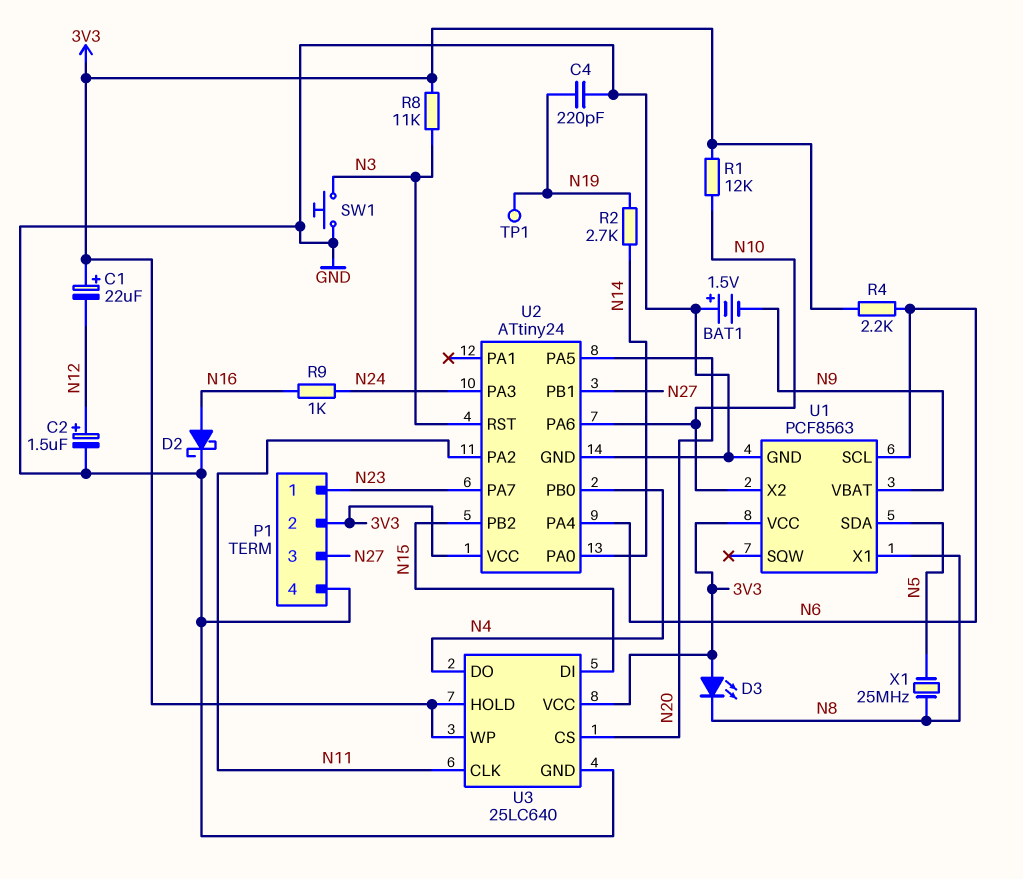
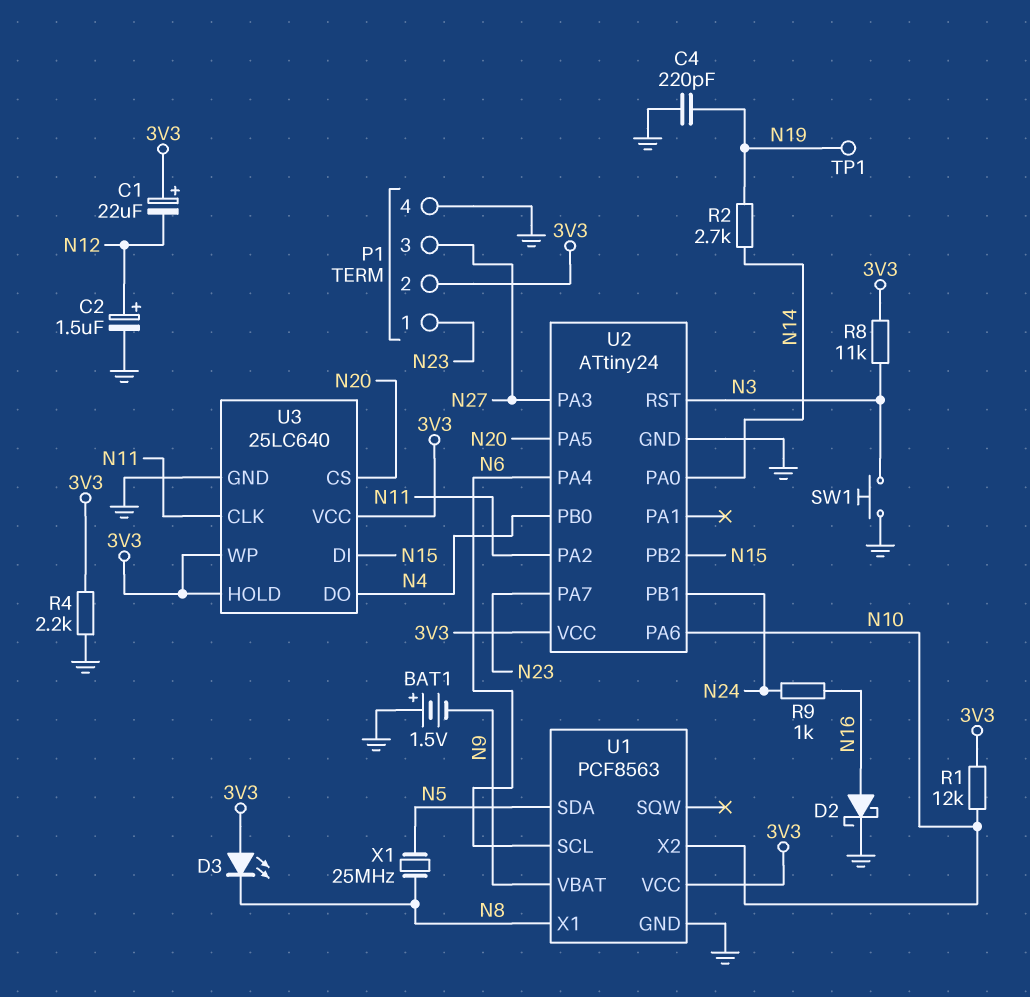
R4: 2.2k (3V3, N6) -> 2.2k (3V3, GND)
U2 pin PA3: N24 -> N27
U2 pin PB1: N27 -> N24

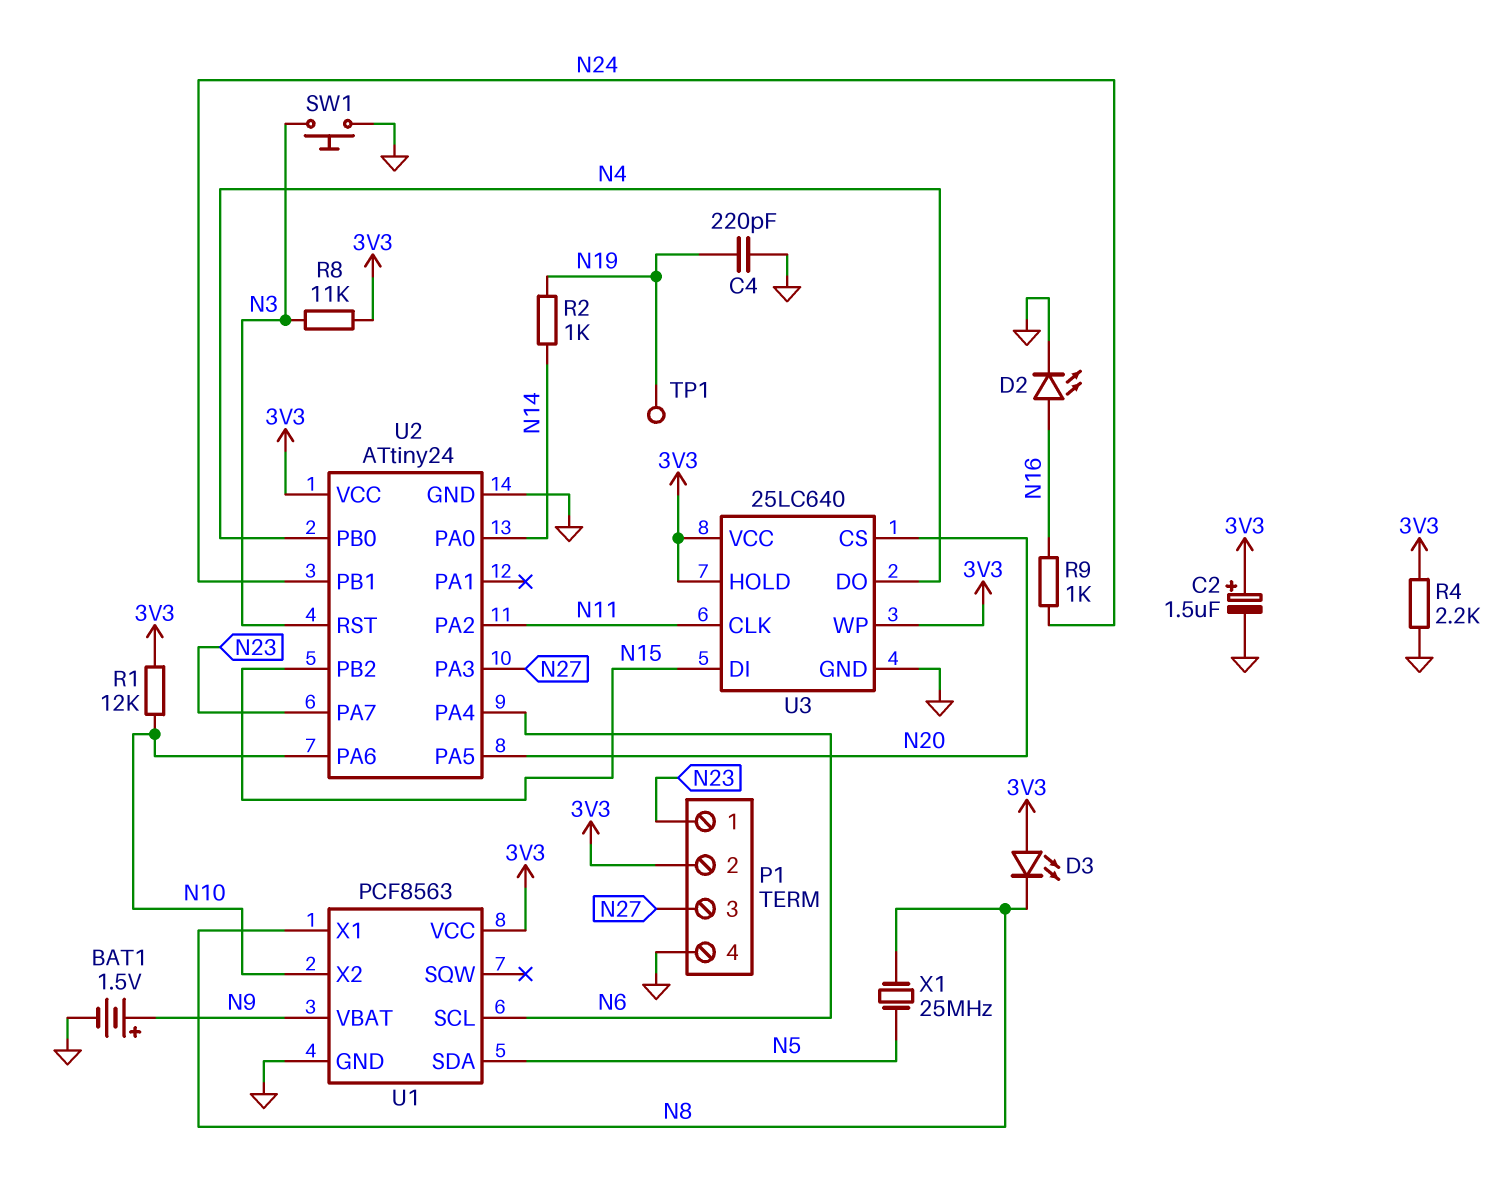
BAT1: 1.5V (plus GND, minus N9) -> 1.5V (plus N9, minus GND)
C1: 22uF (plus 3V3, minus N12) -> none
C2: 1.5uF (plus N12, minus GND) -> 1.5uF (plus 3V3, minus GND)
D2: schottky (A N16, K GND) -> LED (A N16, K GND)
R2: 2.7k (N14, N19) -> 1k (N14, N19)

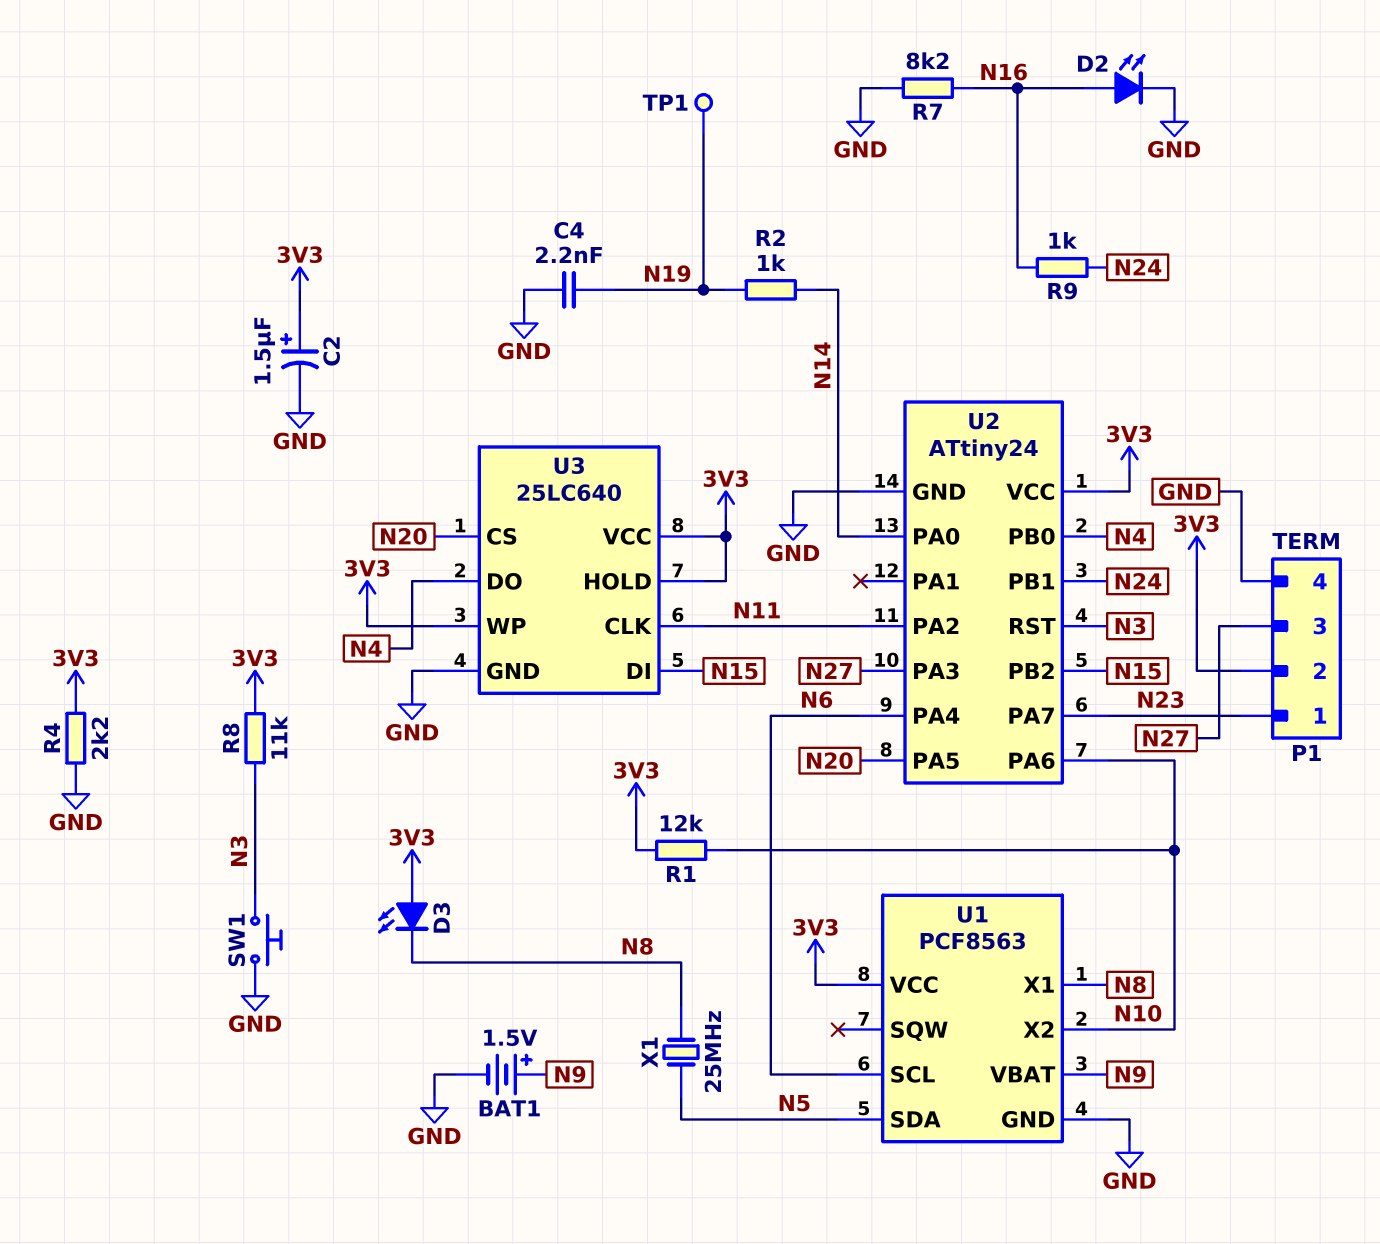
C4: 220pF (GND, N19) -> 2.2nF (GND, N19)
R7: none -> 8.2k (GND, N16)

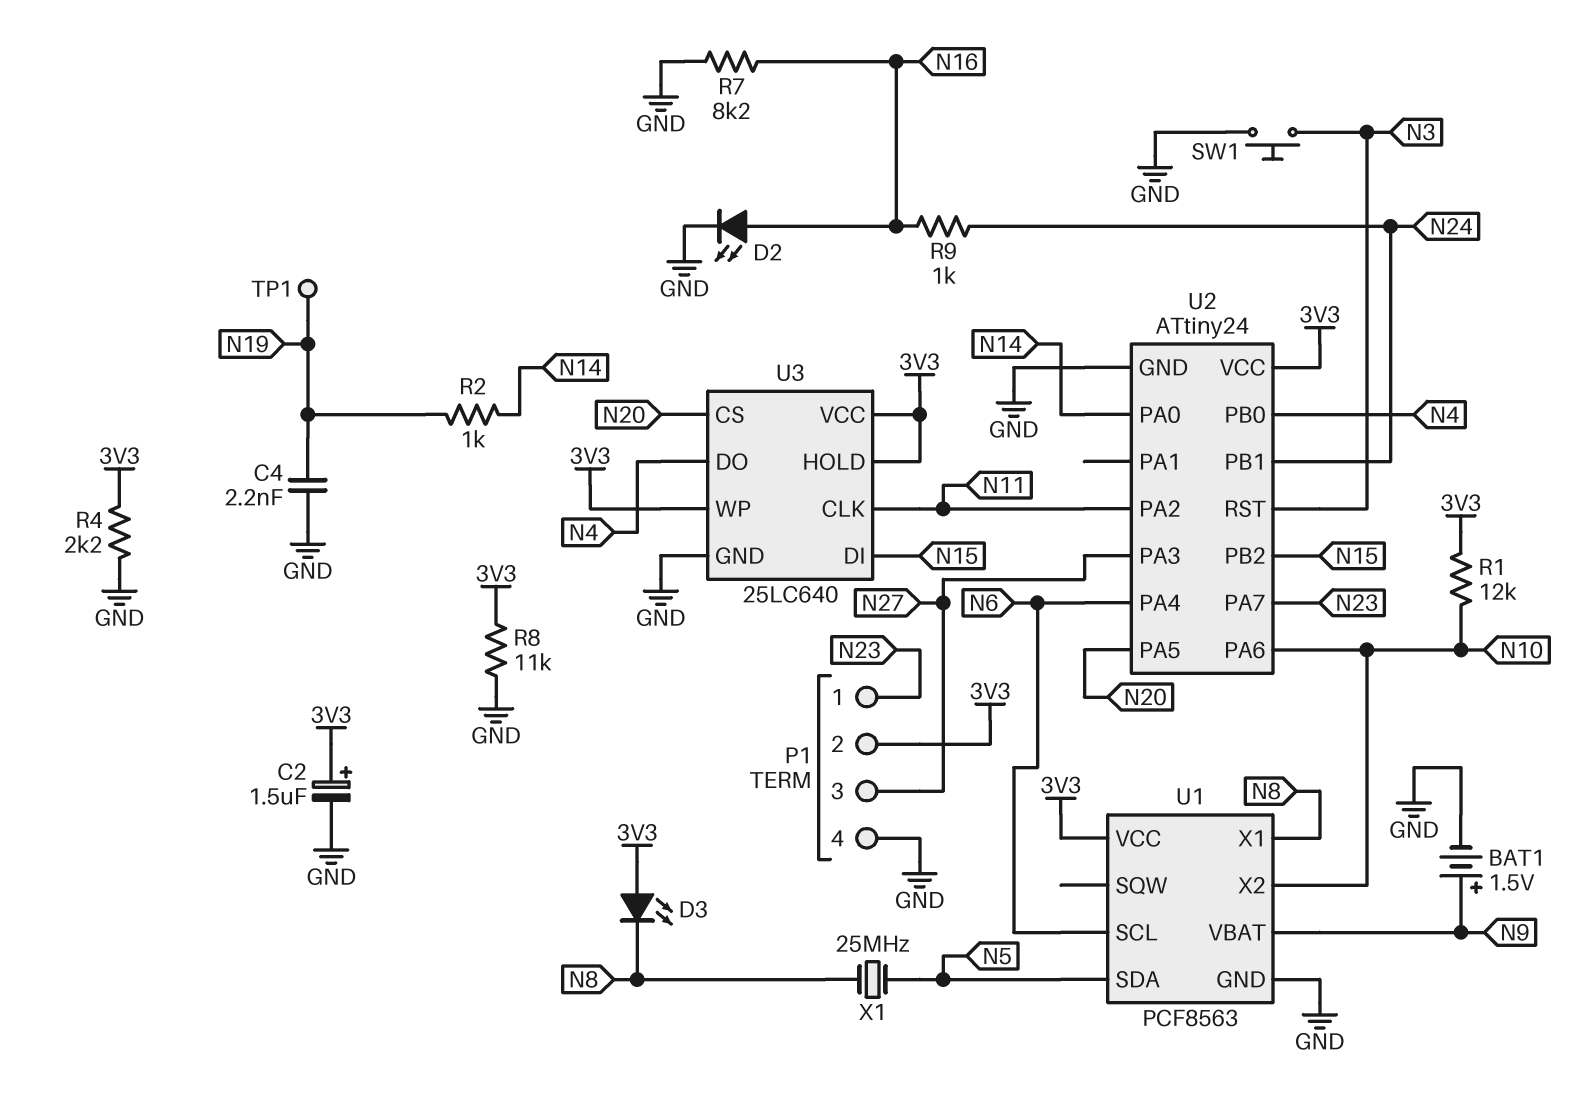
R8: 11k (3V3, N3) -> 11k (3V3, GND)

